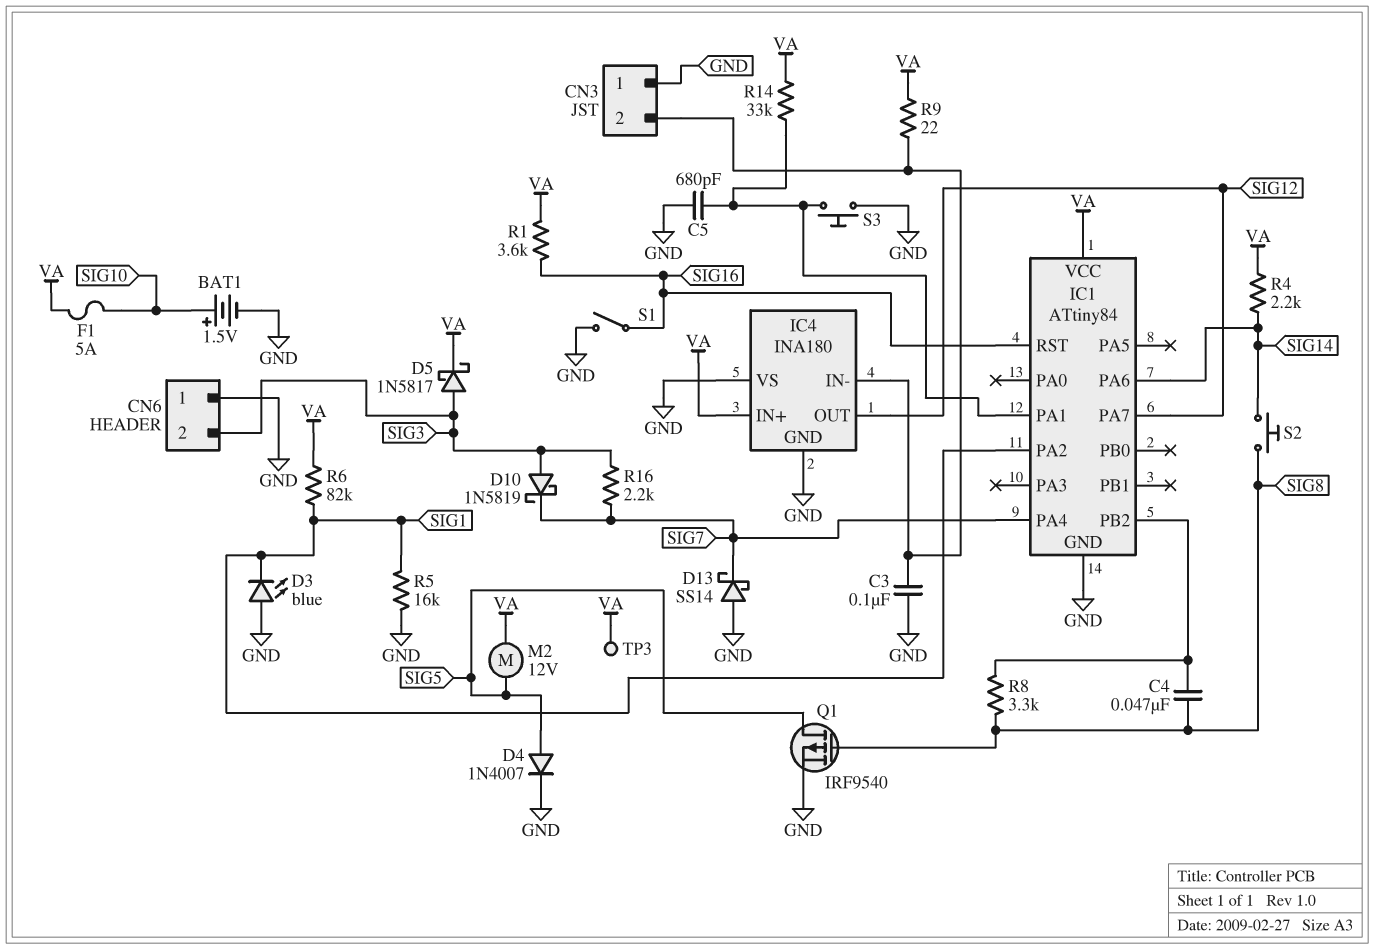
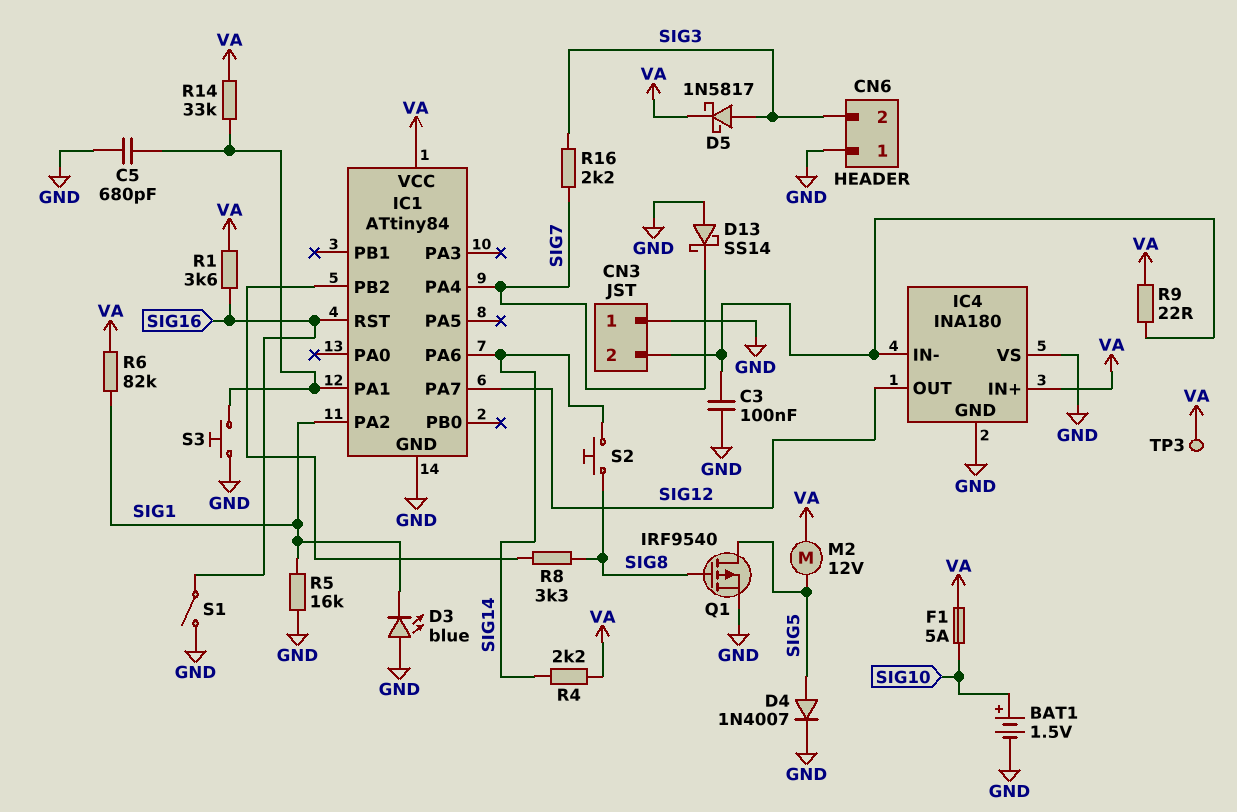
C4: 47nF (IC1/PB2, SIG8) -> none
D10: schottky 1N5819 (A SIG3, K SIG7) -> none

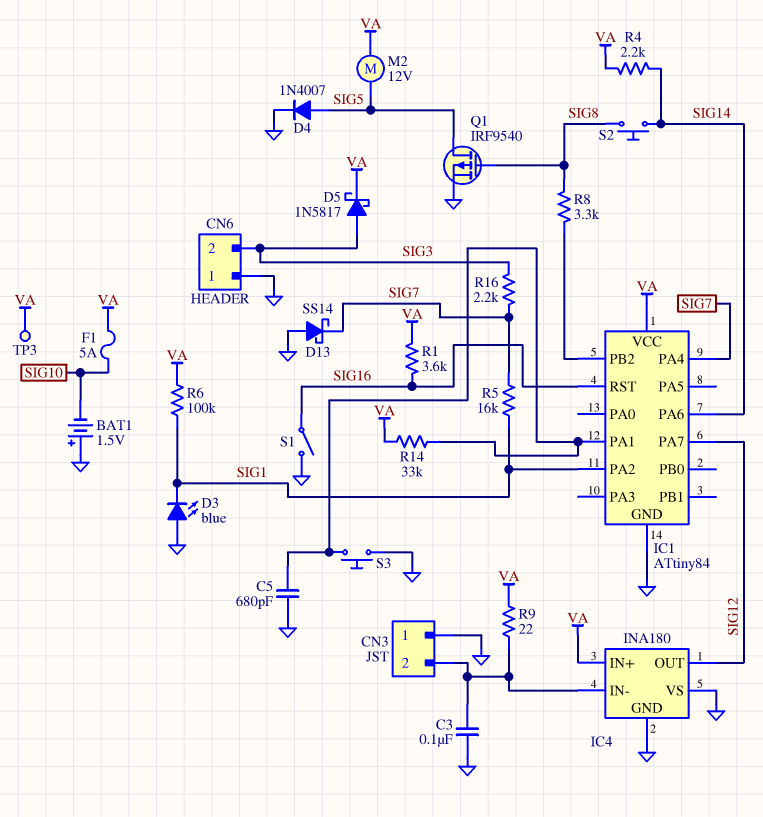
BAT1: 1.5V (plus SIG10, minus GND) -> 1.5V (plus GND, minus SIG10)
R5: 16k (GND, SIG1) -> 16k (SIG1, SIG7)
R6: 82k (SIG1, VA) -> 100k (SIG1, VA)

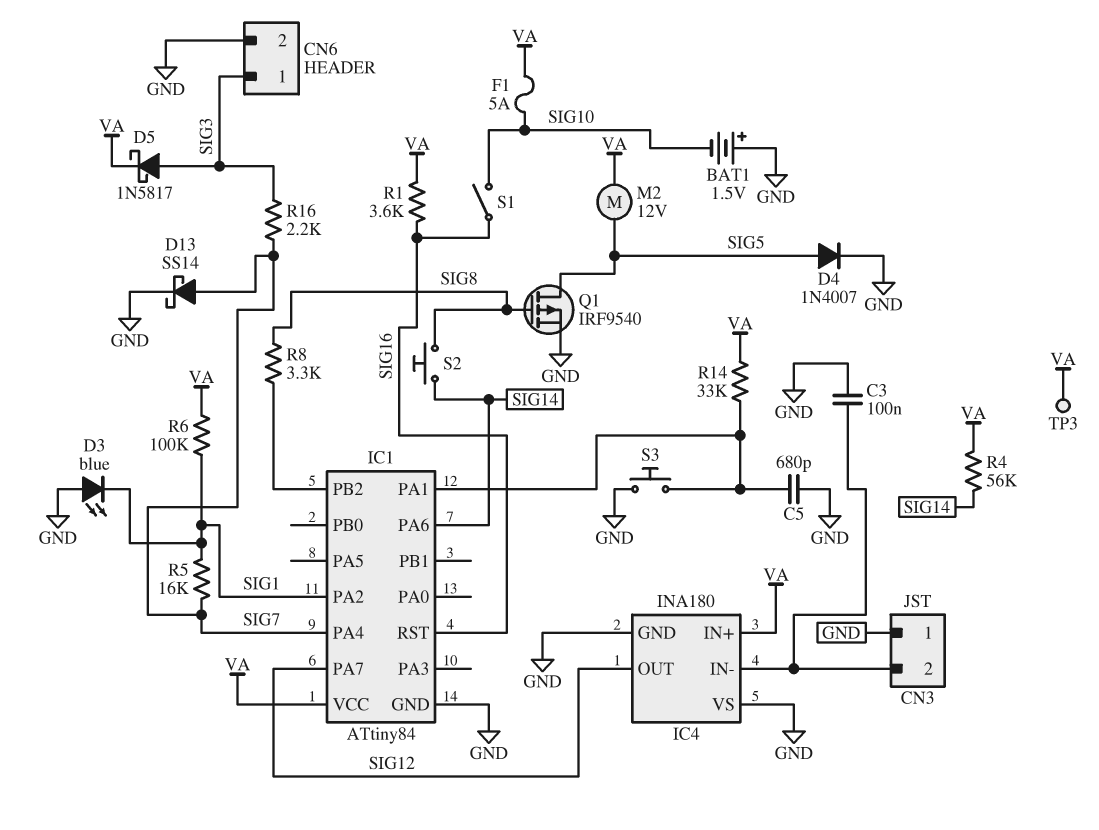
CN6 pin 1: GND -> SIG3
CN6 pin 2: SIG3 -> GND
D13: schottky SS14 (A GND, K SIG7) -> schottky SS14 (A SIG7, K GND)
R4: 2.2k (SIG14, VA) -> 56k (SIG14, VA)
R9: 22 (CN3/2, VA) -> none
S1: switch (GND, SIG16) -> switch (SIG10, SIG16)

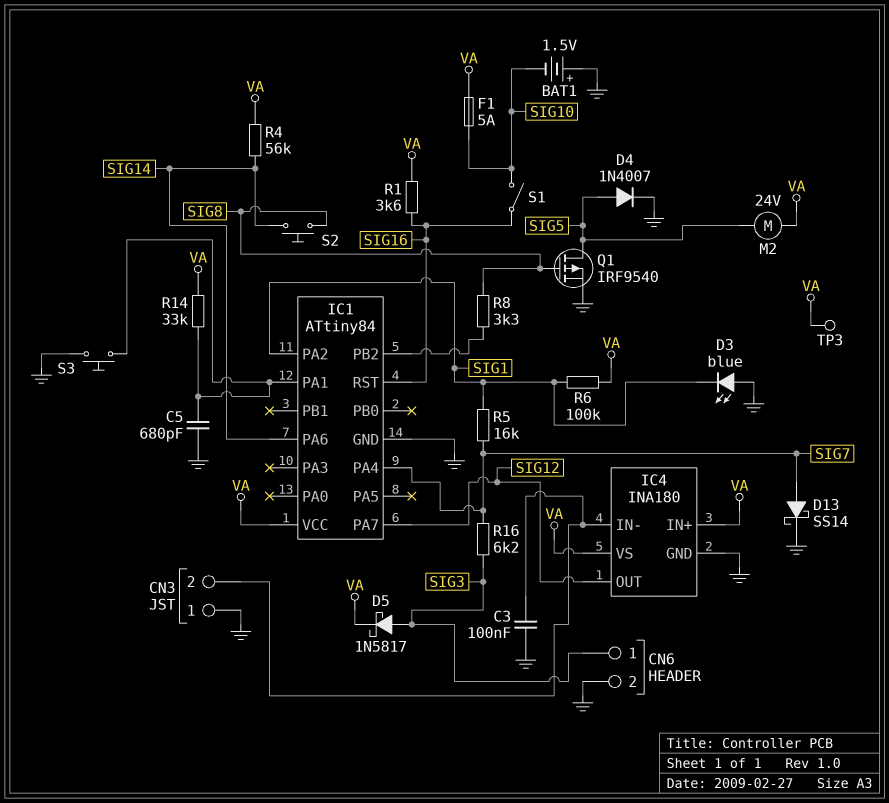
IC4 pin VS: GND -> VA
M2: motor 12V (SIG5, VA) -> motor 24V (SIG5, VA)
R16: 2.2k (SIG3, SIG7) -> 6.2k (SIG3, SIG7)

